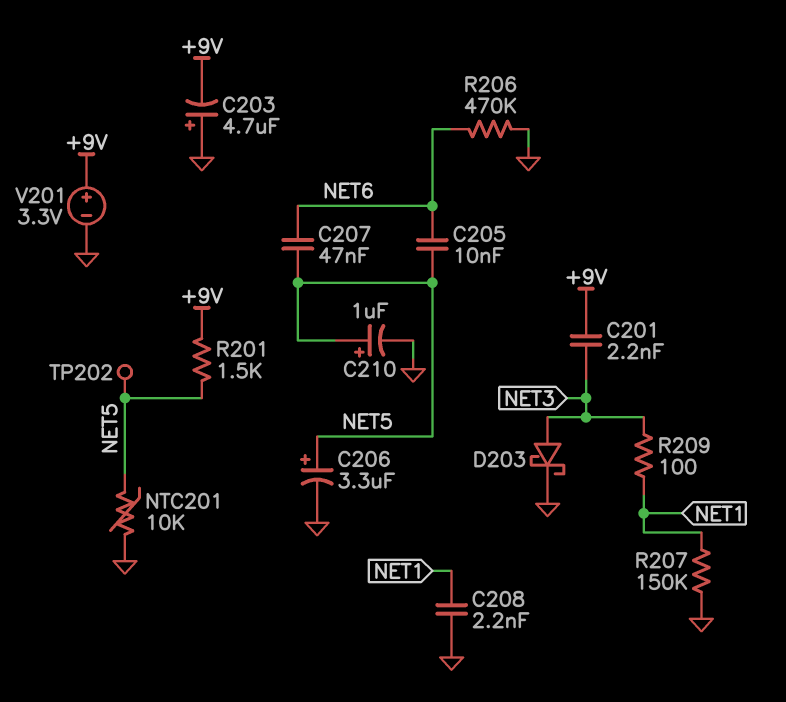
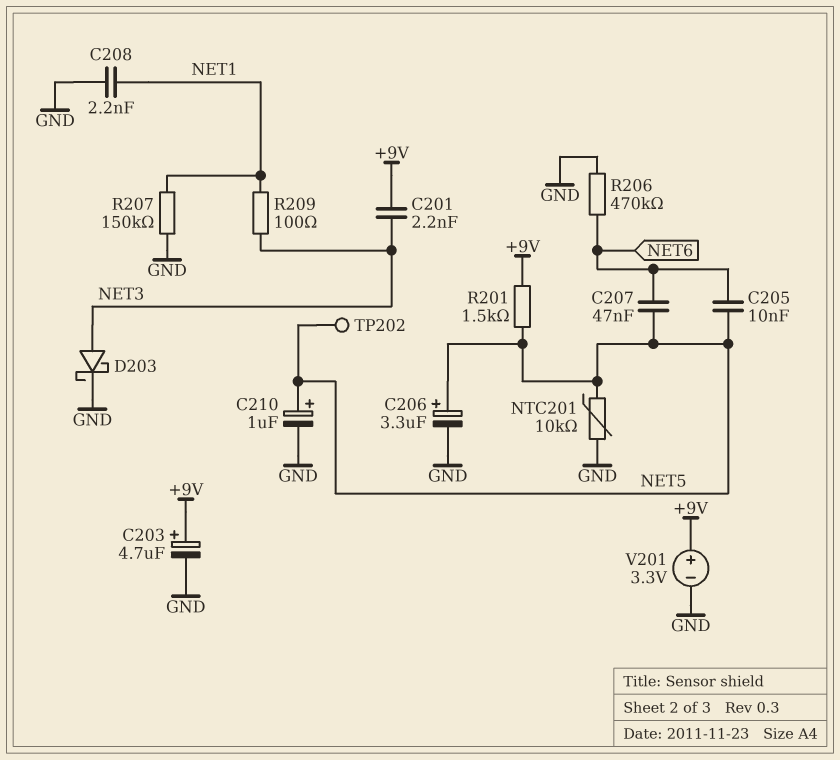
C203: 4.7uF (plus GND, minus +9V) -> 4.7uF (plus +9V, minus GND)

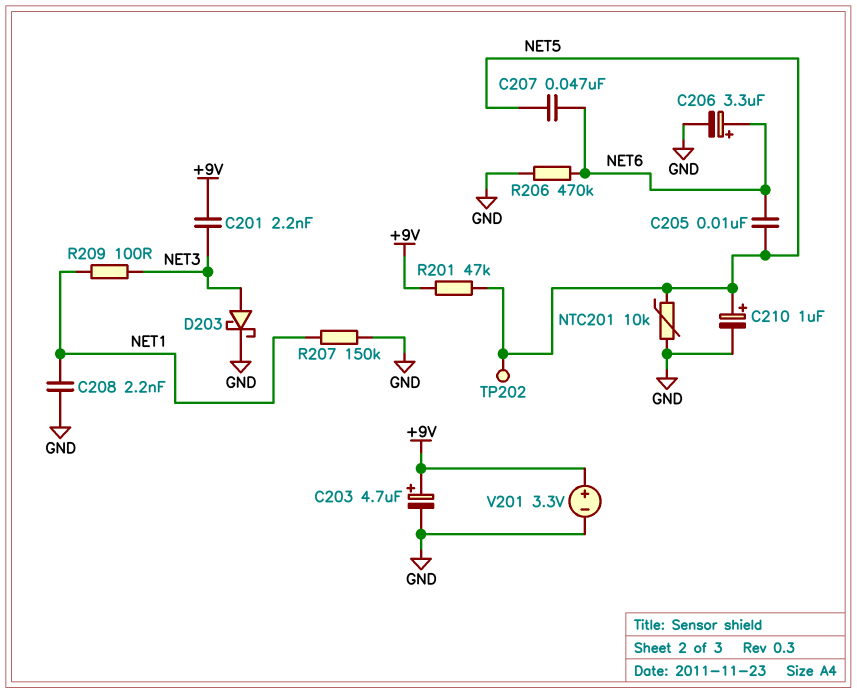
C206: 3.3uF (plus NET5, minus GND) -> 3.3uF (plus NET6, minus GND)
R201: 1.5k (+9V, NET5) -> 47k (+9V, NET5)

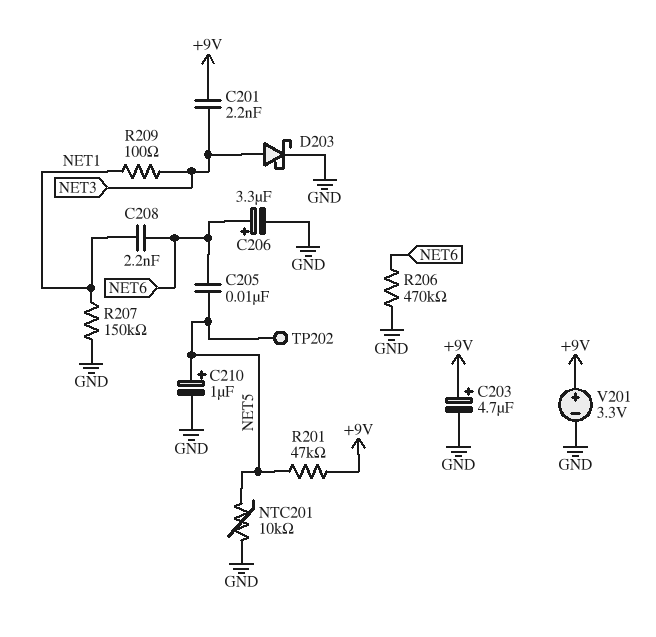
C207: 47nF (NET5, NET6) -> none
C208: 2.2nF (GND, NET1) -> 2.2nF (NET1, NET6)

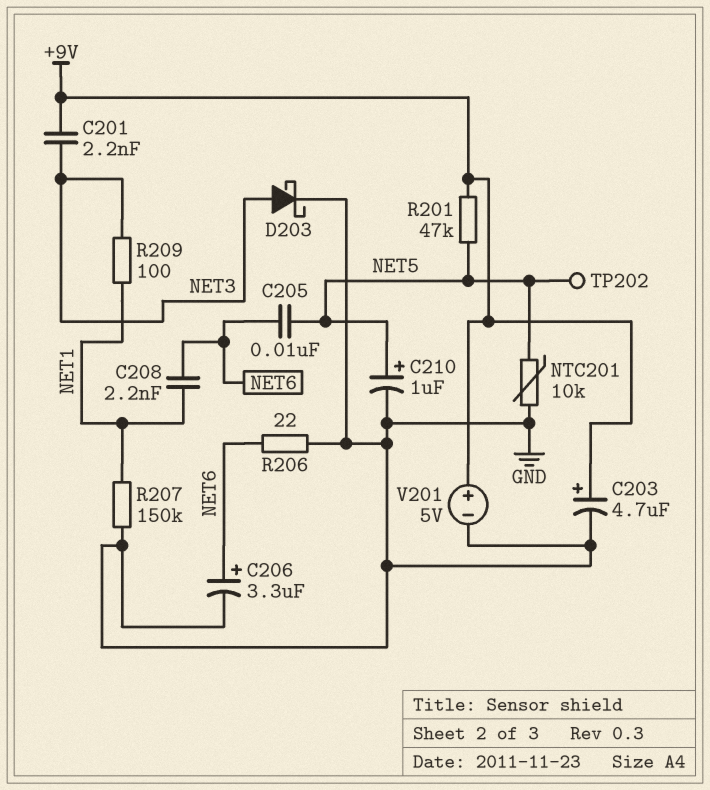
R206: 470k (GND, NET6) -> 22 (GND, NET6)
V201: 3.3V (plus +9V, minus GND) -> 5V (plus +9V, minus GND)

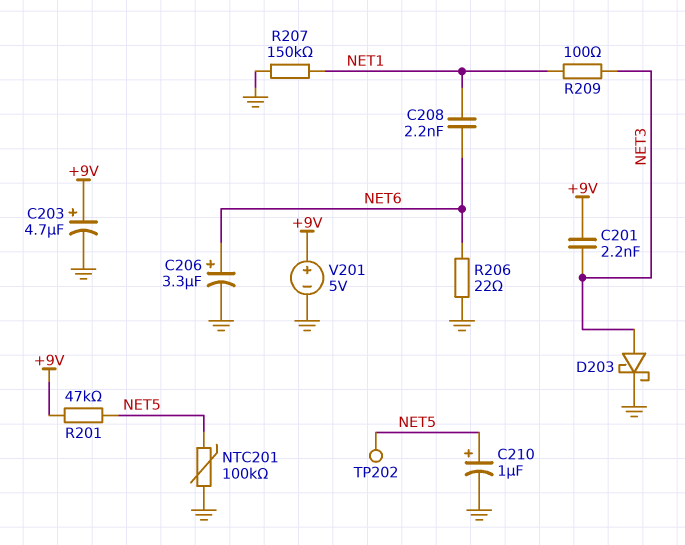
C205: 10nF (NET5, NET6) -> none
NTC201: 10k (GND, NET5) -> 100k (GND, NET5)

